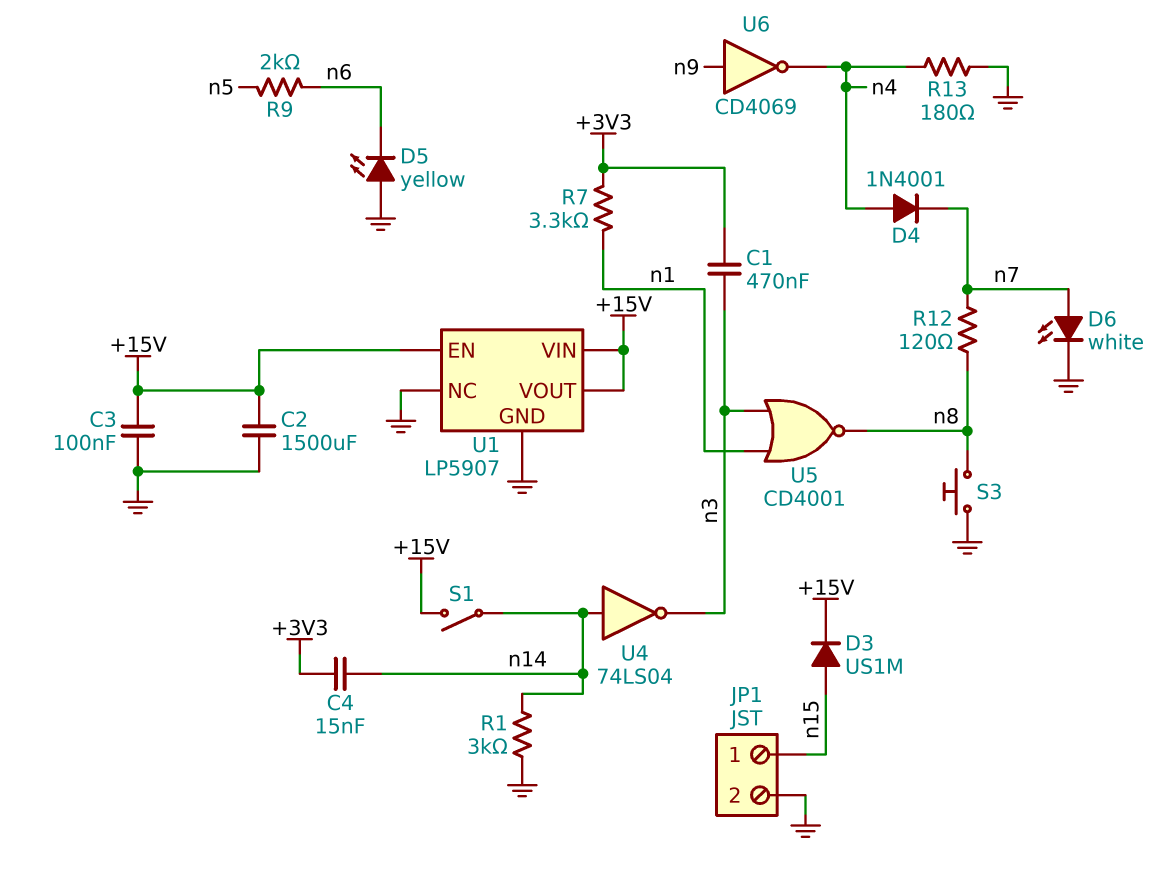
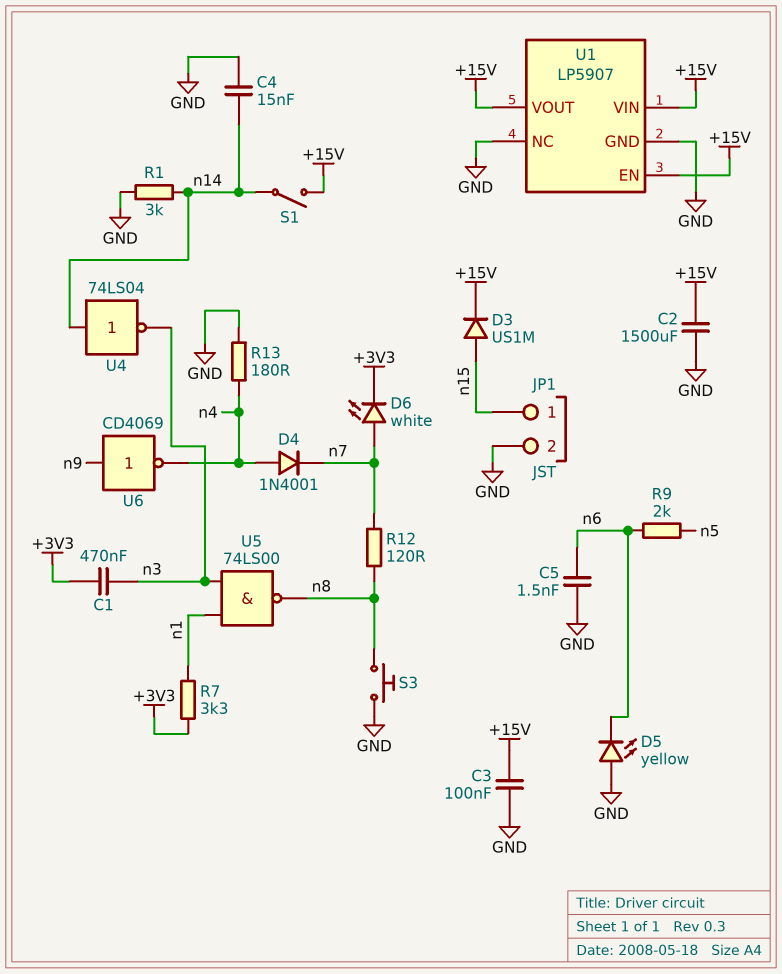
C4: 15nF (+3V3, n14) -> 15nF (GND, n14)
C5: none -> 1.5nF (GND, n6)
D6: LED white (A n7, K GND) -> LED white (A n7, K +3V3)
U5: NOR CD4001 (in n1, in n3, out n8) -> NAND 74LS00 (in n1, in n3, out n8)

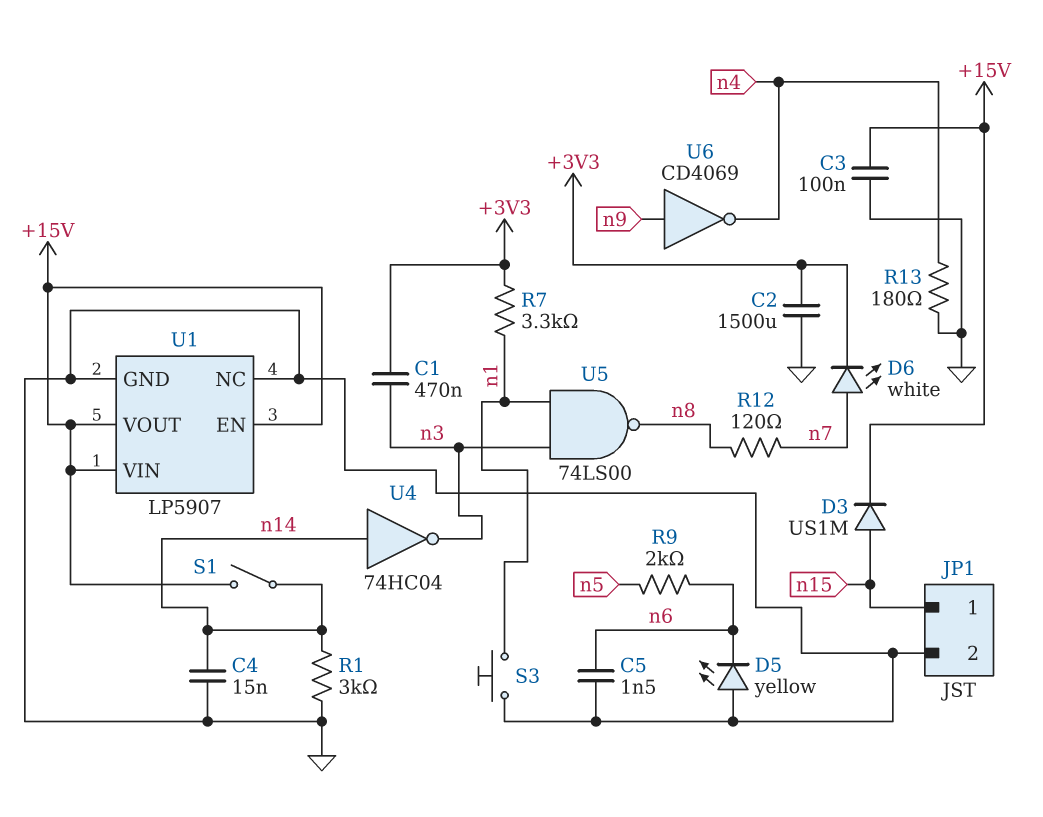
C2: 1500uF (+15V, GND) -> 1500uF (+3V3, GND)
D4: diode 1N4001 (A n4, K n7) -> none
S3: button (GND, n8) -> button (GND, n1)
U4: NOT 74LS04 (in n14, out n3) -> NOT 74HC04 (in n14, out n3)

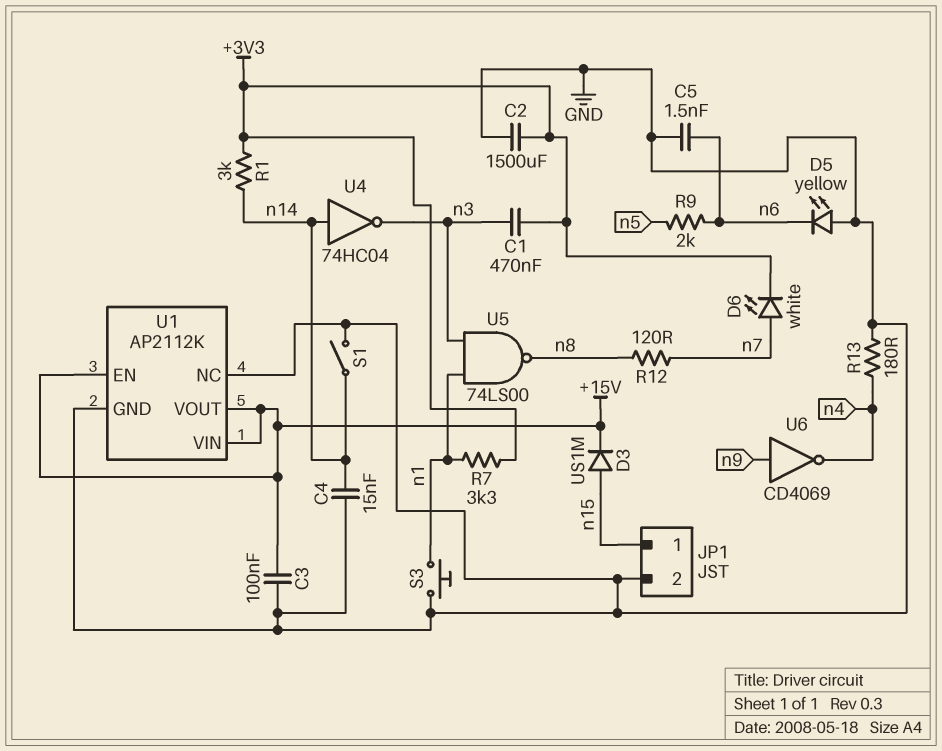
R1: 3k (GND, n14) -> 3k (+3V3, n14)
S1: switch (+15V, n14) -> switch (GND, n14)
U1: LP5907 -> AP2112K

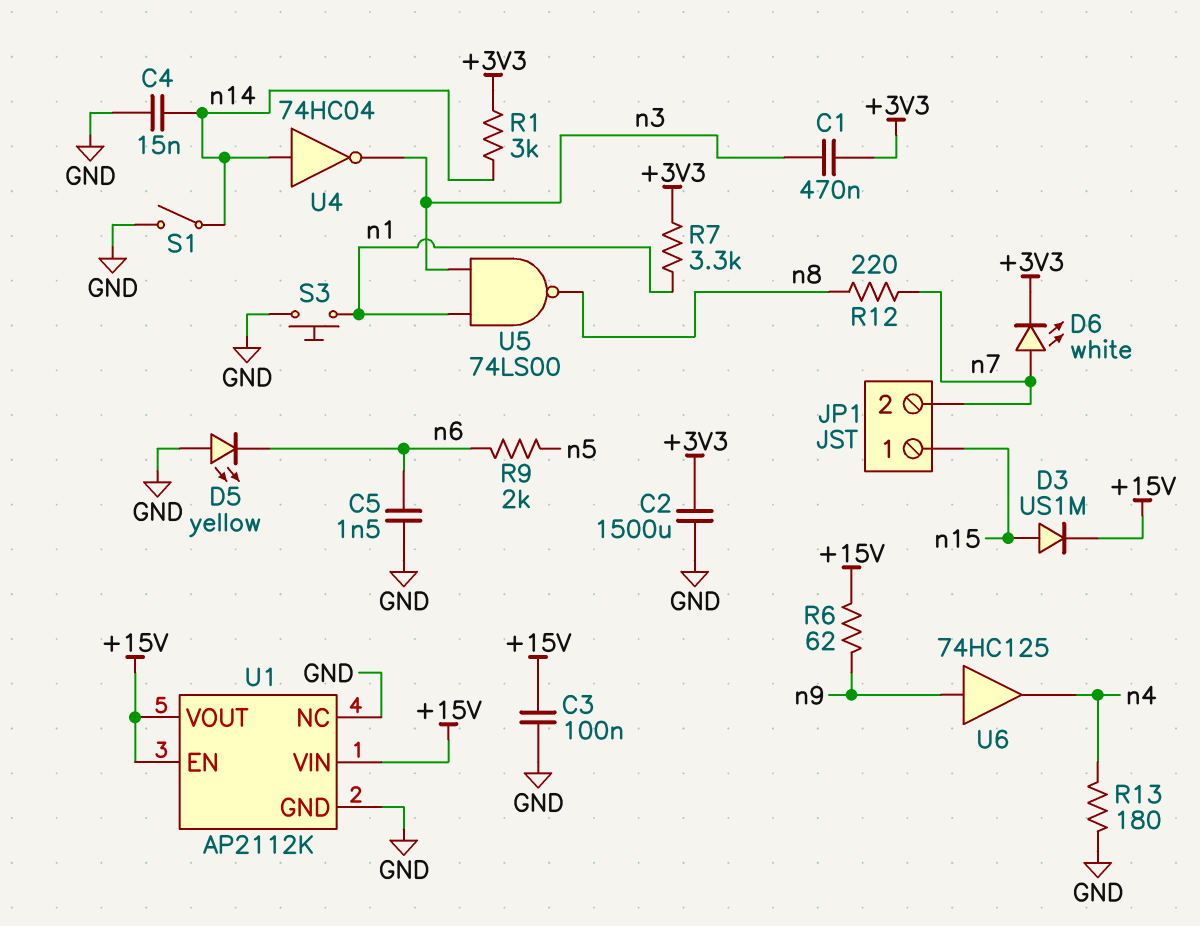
JP1 pin 2: GND -> n7
R6: none -> 62 (+15V, n9)
R12: 120 (n7, n8) -> 220 (n7, n8)
U6: NOT CD4069 (in n9, out n4) -> buffer 74HC125 (in n9, out n4)

